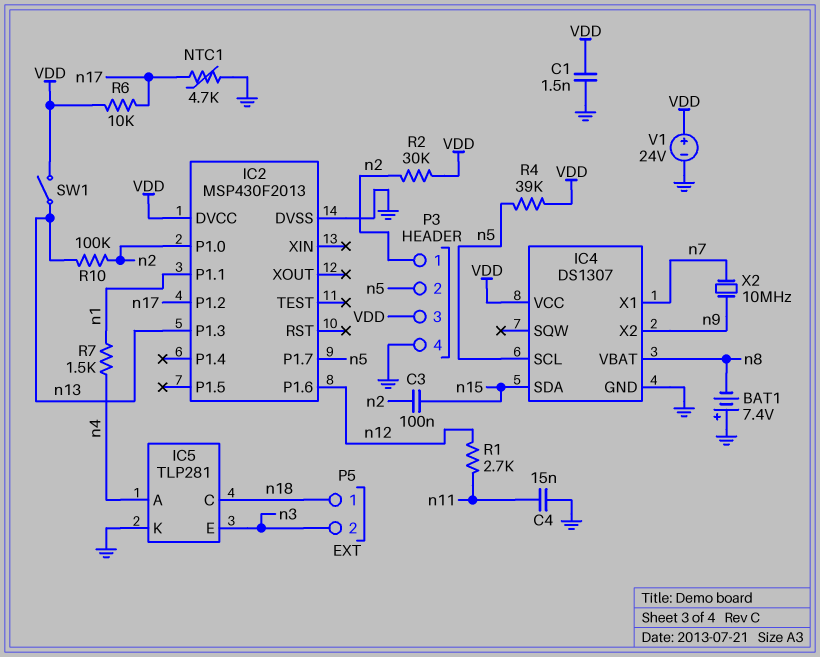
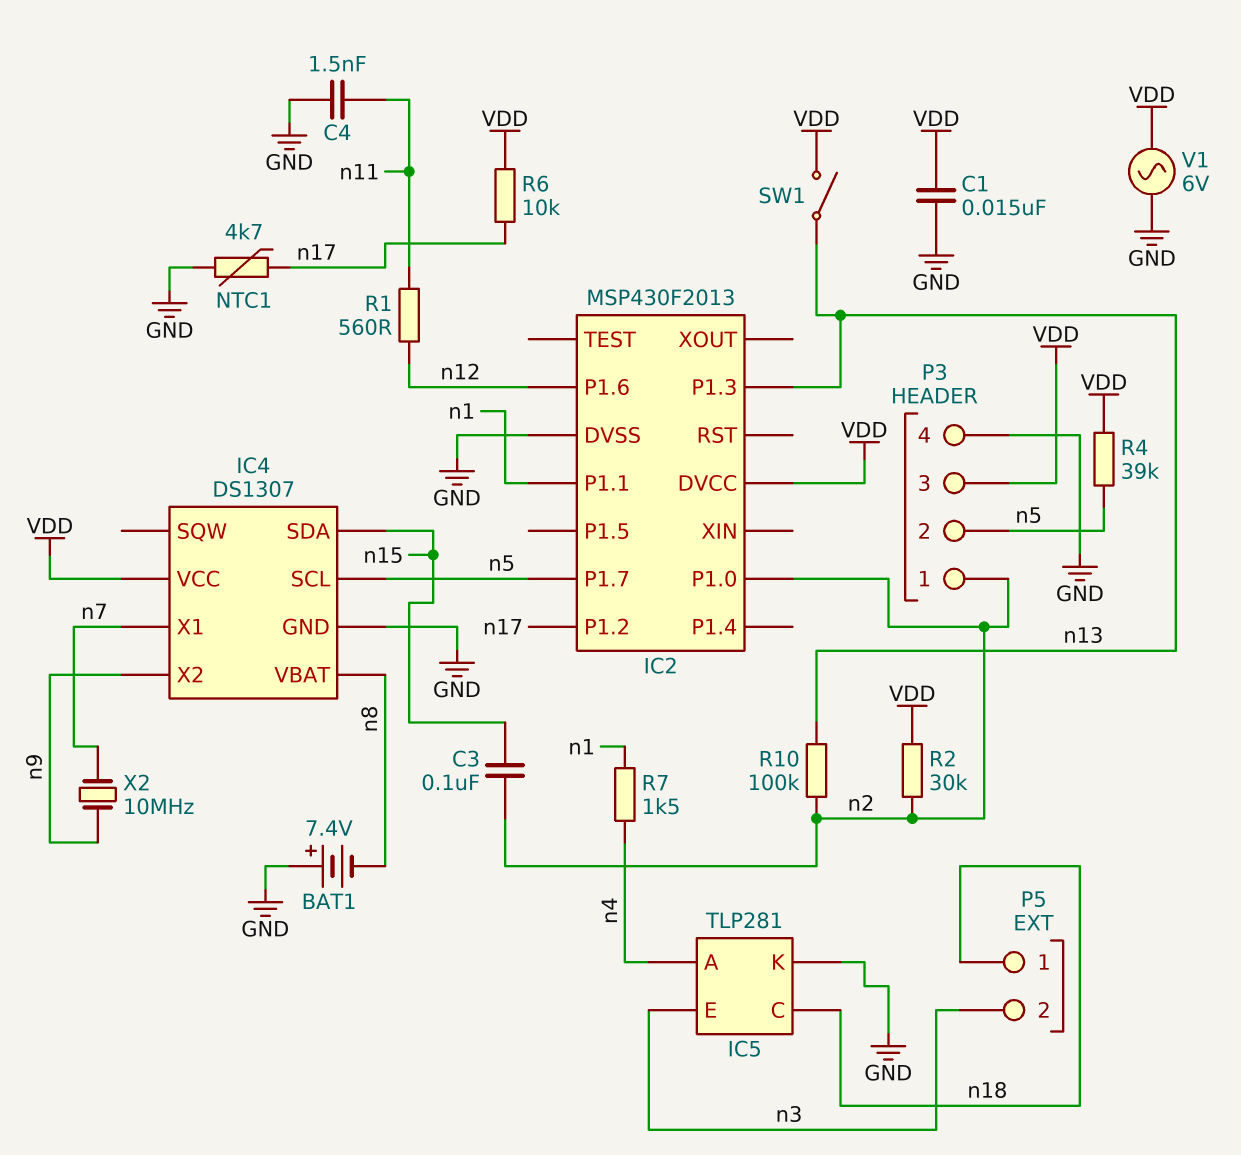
C1: 1.5nF (GND, VDD) -> 15nF (GND, VDD)
C4: 15nF (GND, n11) -> 1.5nF (GND, n11)
R1: 2.7k (n11, n12) -> 560 (n11, n12)
V1: 24V (plus VDD, minus GND) -> AC 6V (GND, VDD)

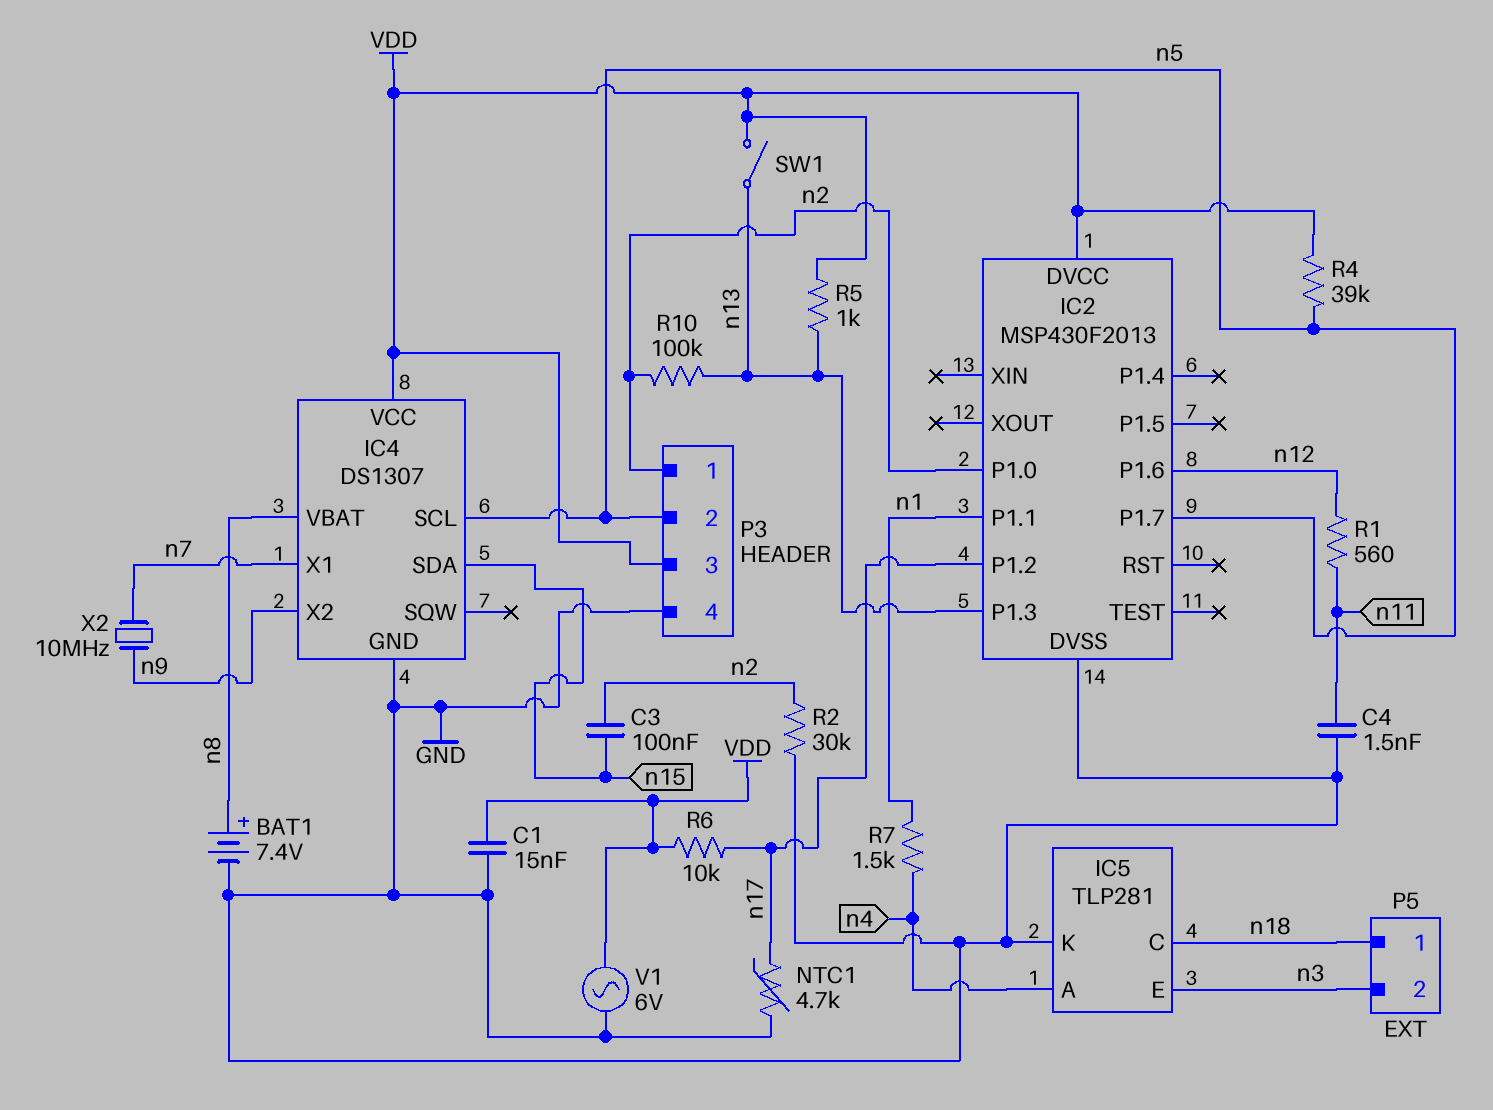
BAT1: 7.4V (plus GND, minus n8) -> 7.4V (plus n8, minus GND)
R2: 30k (VDD, n2) -> 30k (GND, n2)
R5: none -> 1k (VDD, n13)

